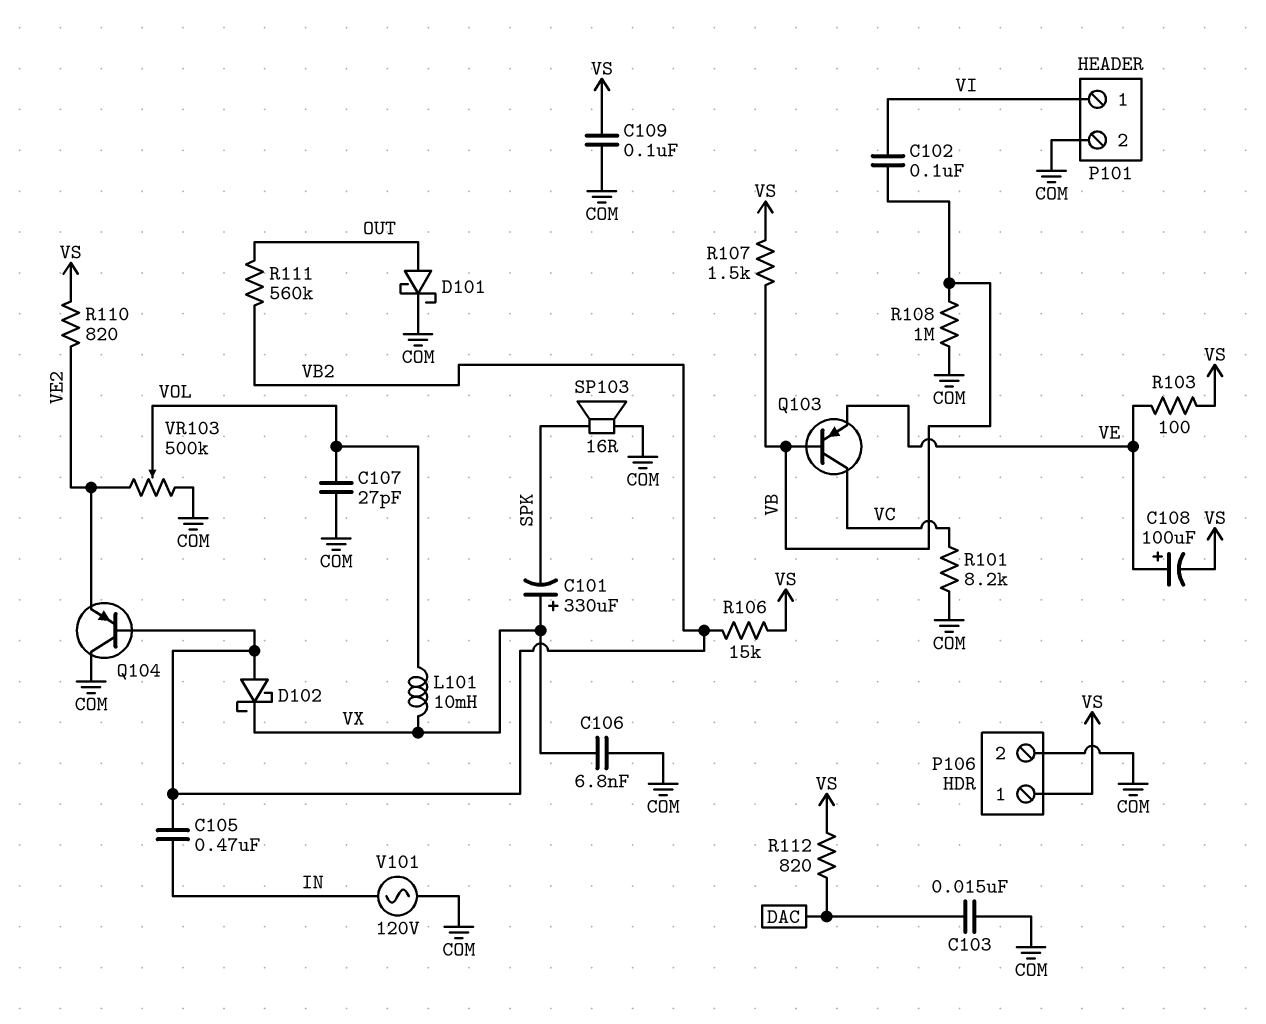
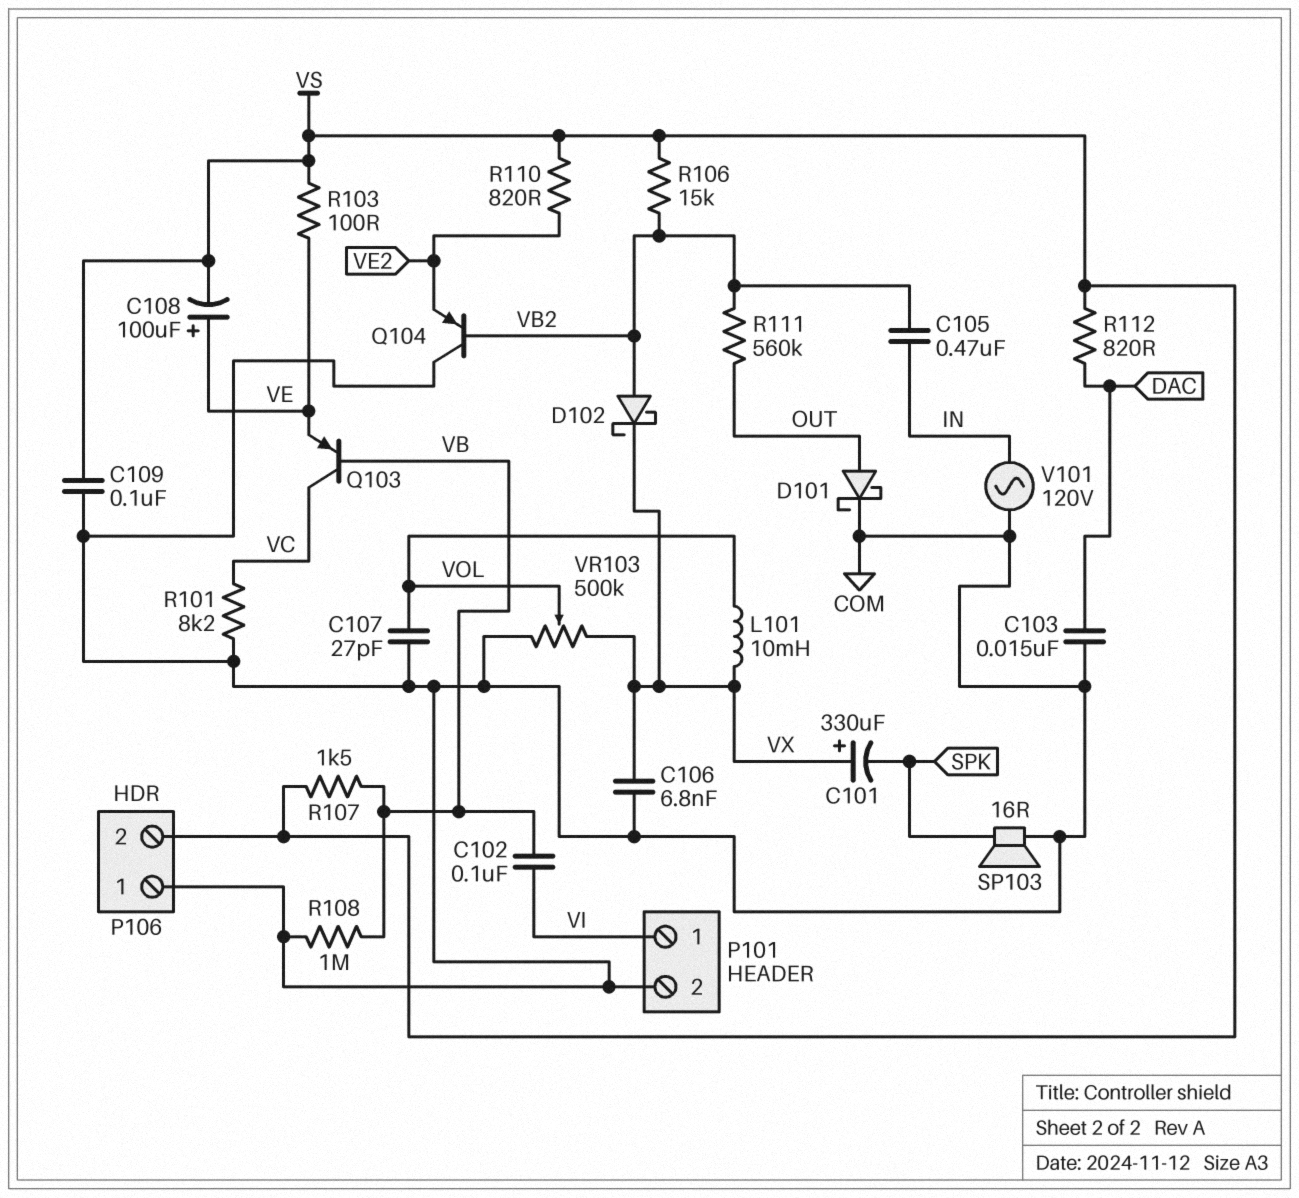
P106 pin 1: VS -> COM
P106 pin 2: COM -> VS
VR103: 500k (COM, VE2, wiper VOL) -> 500k (COM, VX, wiper VOL)

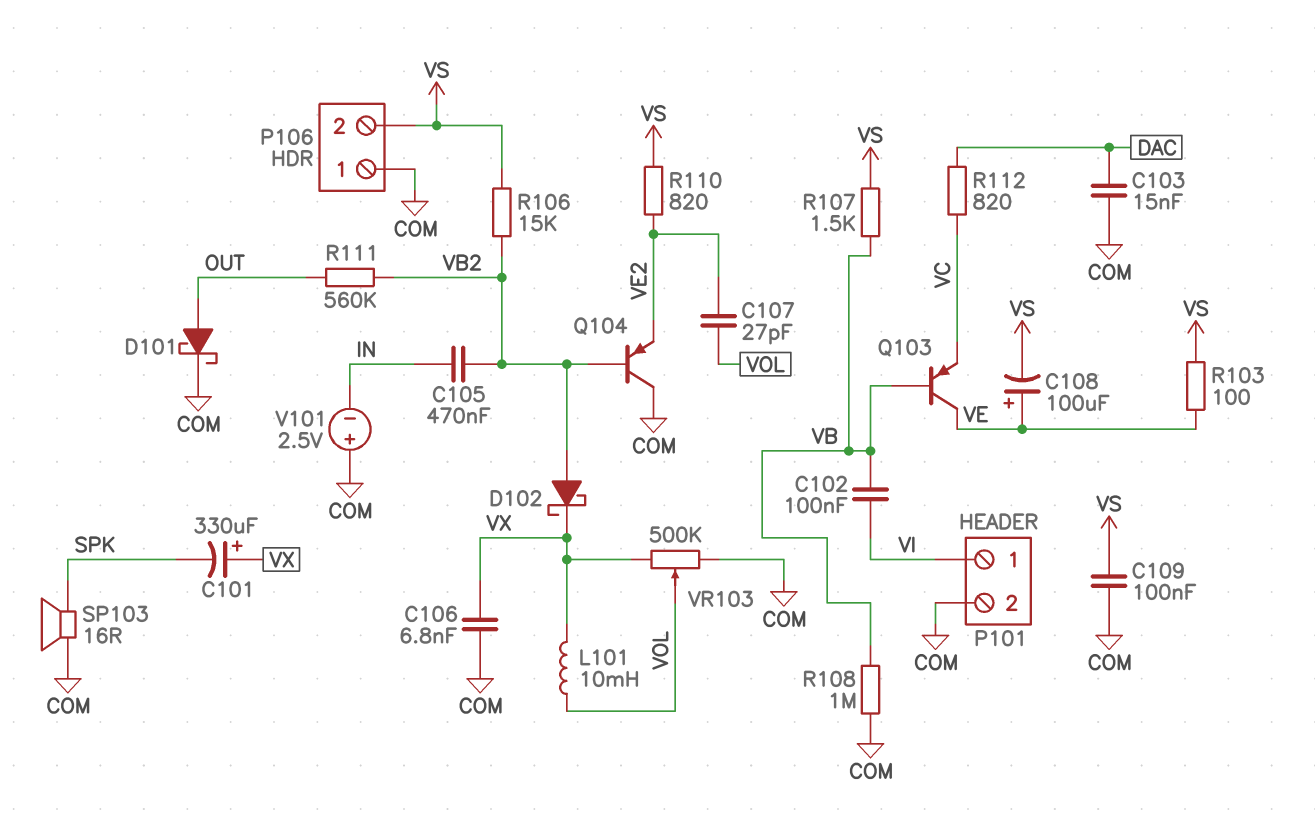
C107: 27pF (COM, VOL) -> 27pF (VE2, VOL)
Q103: PNP (B VB, C VC, E VE) -> PNP (B VB, C VE, E VC)
R101: 8.2k (COM, VC) -> none
R112: 820 (DAC, VS) -> 820 (DAC, VC)
V101: AC 120V (COM, IN) -> 2.5V (plus COM, minus IN)

